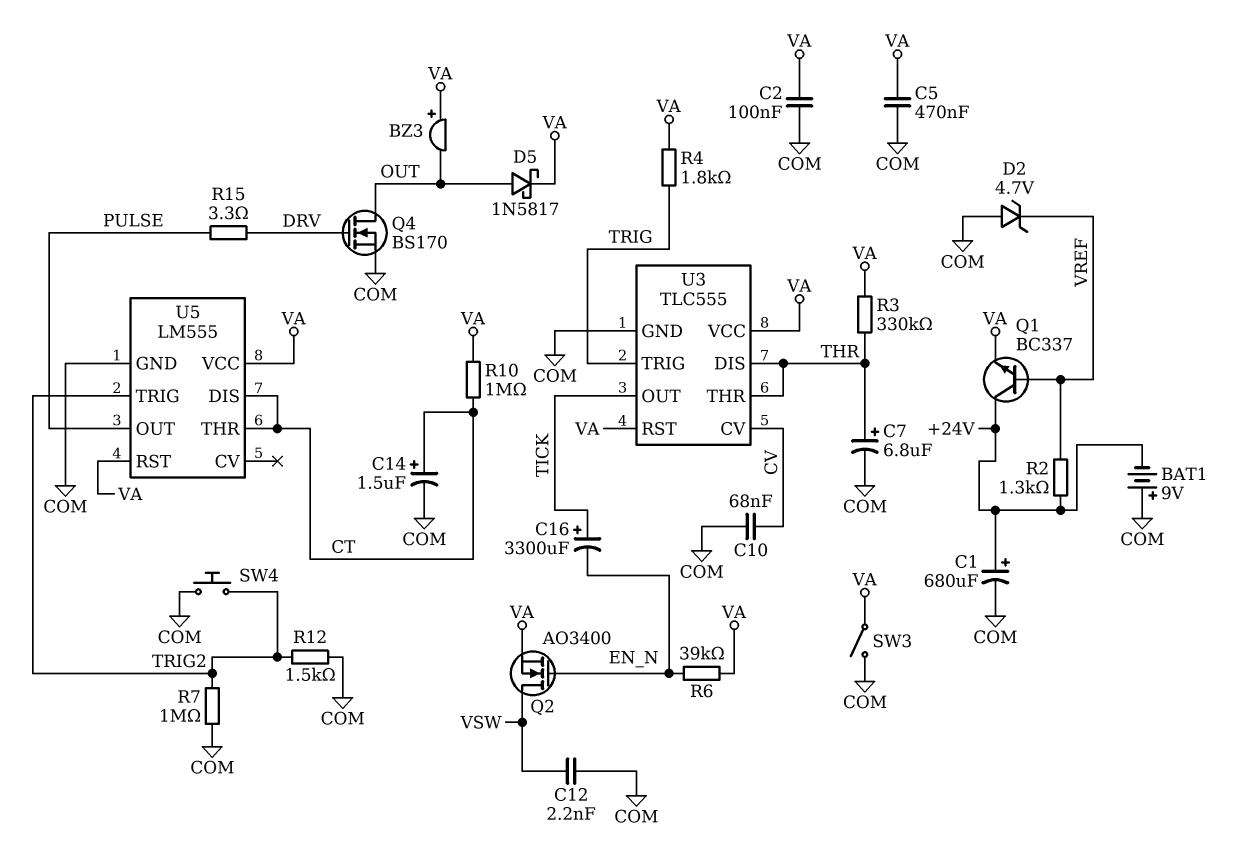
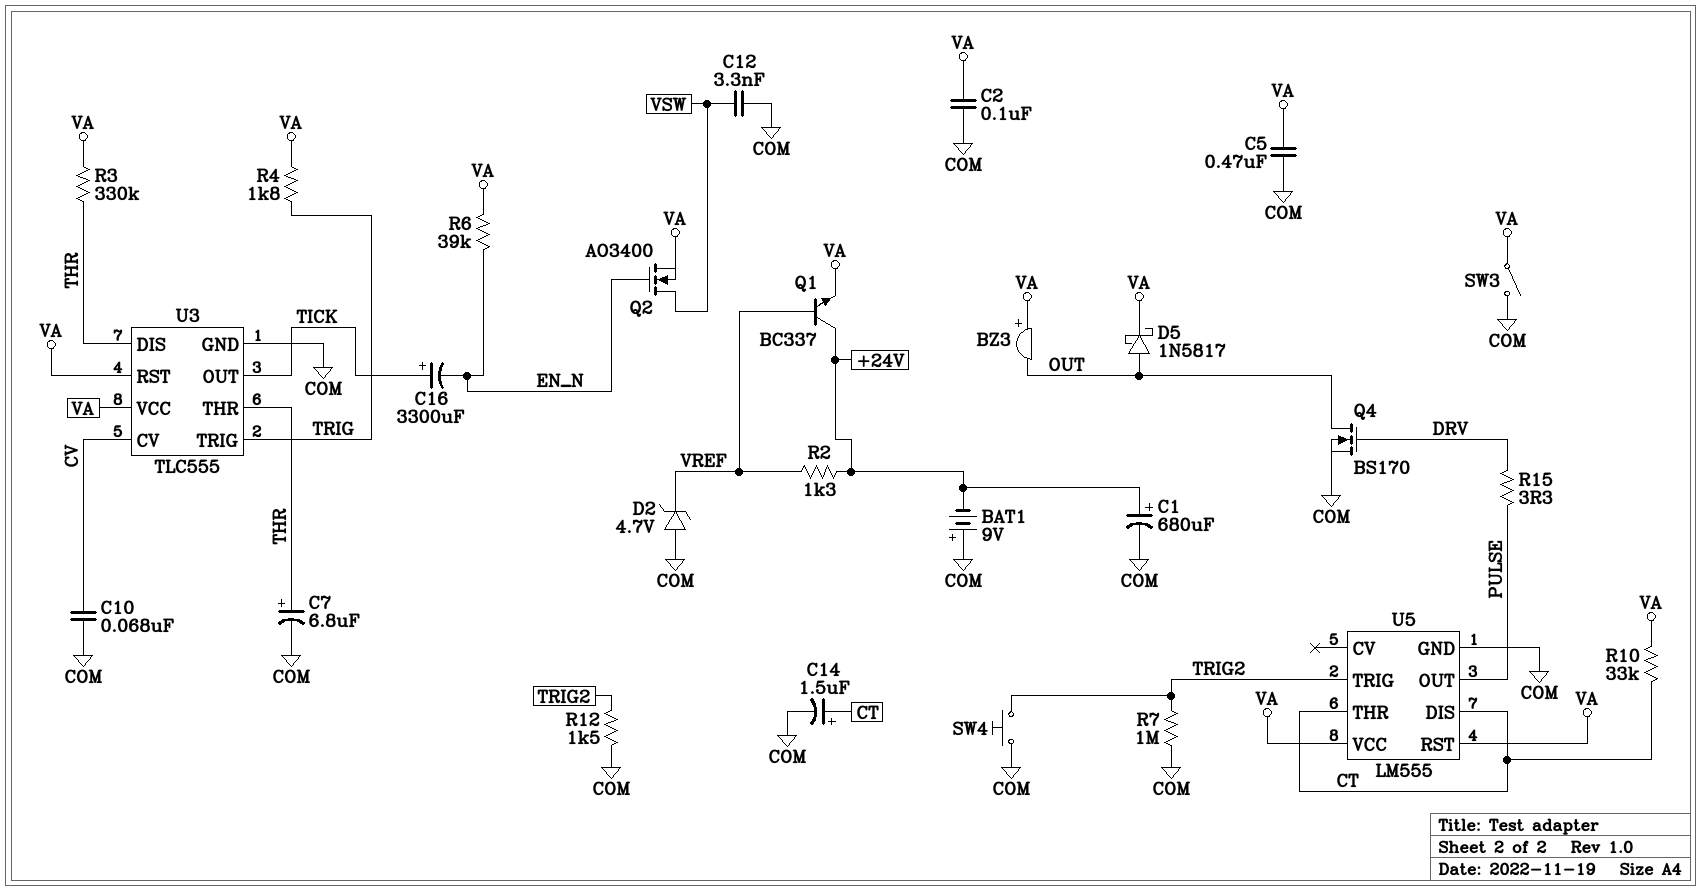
C12: 2.2nF (COM, VSW) -> 3.3nF (COM, VSW)
R10: 1M (CT, VA) -> 33k (CT, VA)

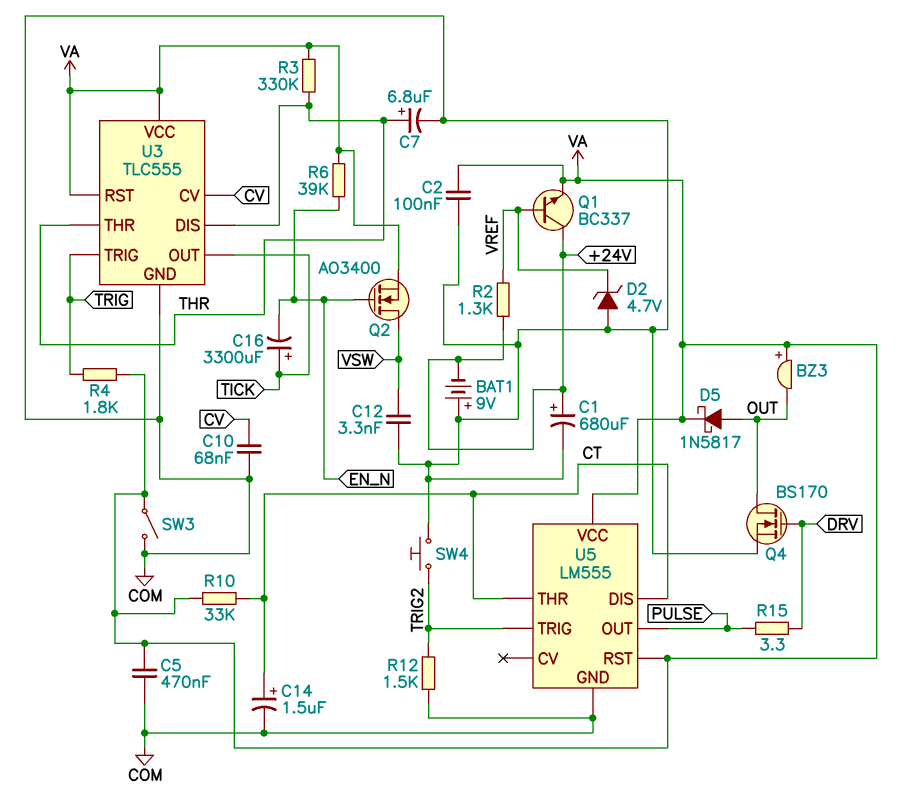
R7: 1M (COM, TRIG2) -> none

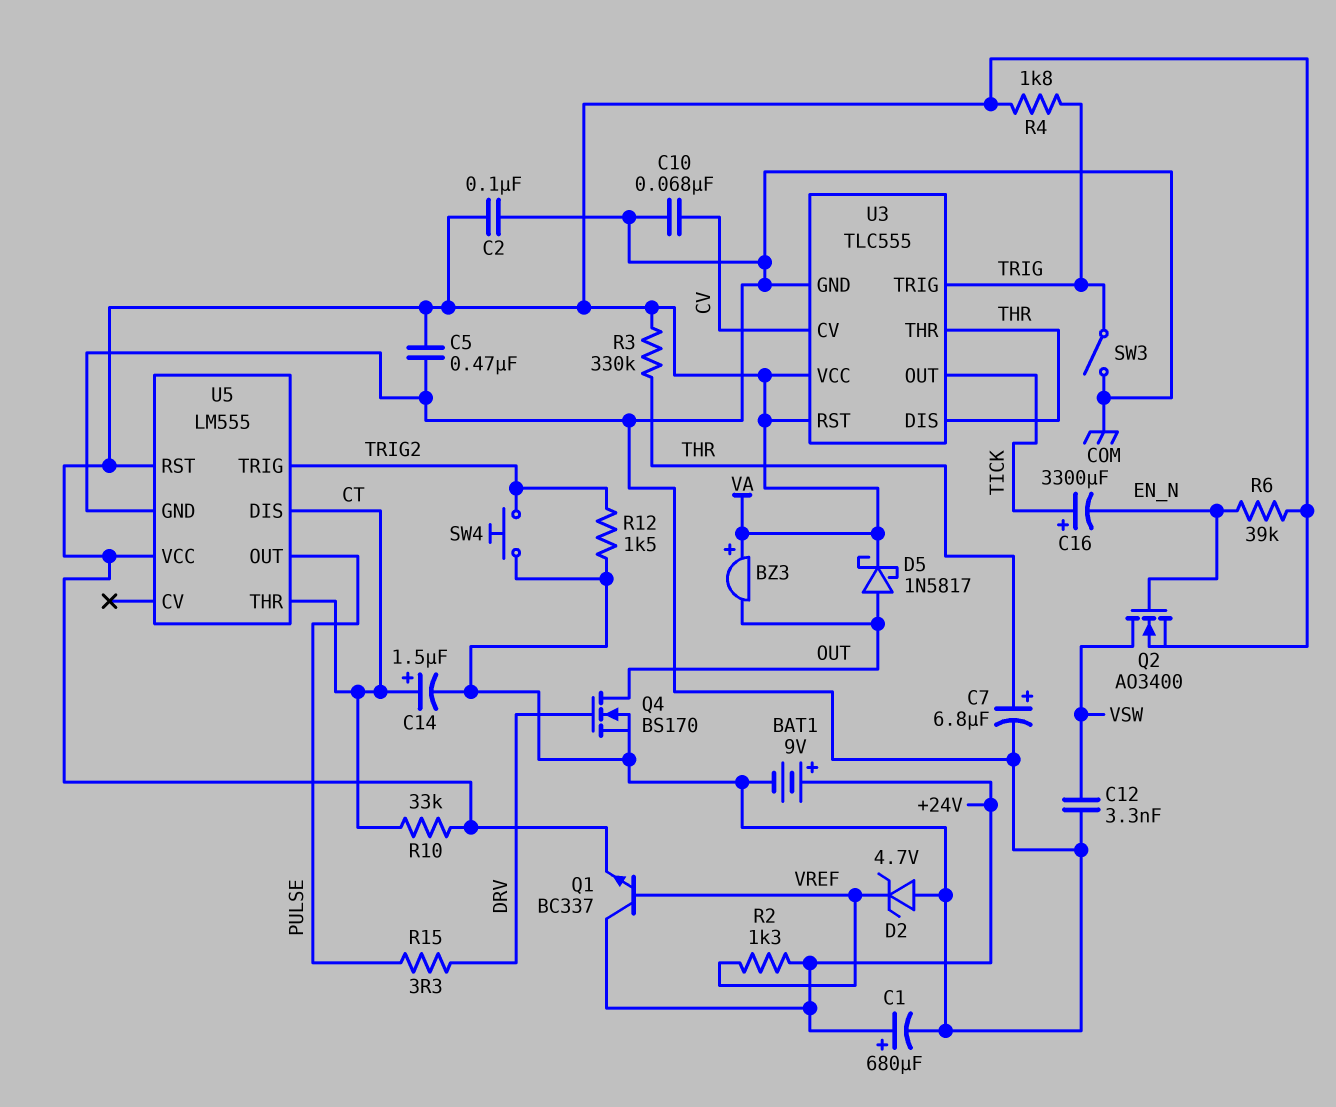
BAT1: 9V (plus COM, minus +24V) -> 9V (plus +24V, minus COM)
SW3: switch (COM, VA) -> switch (COM, TRIG)

